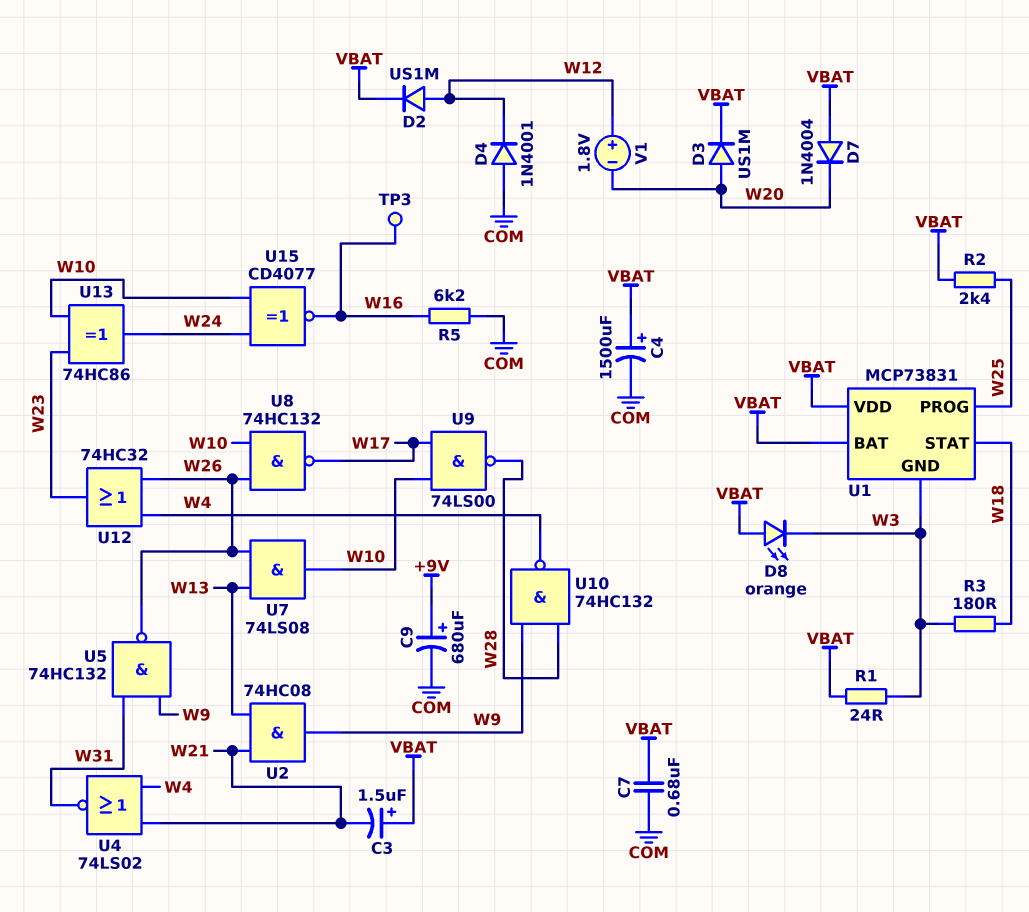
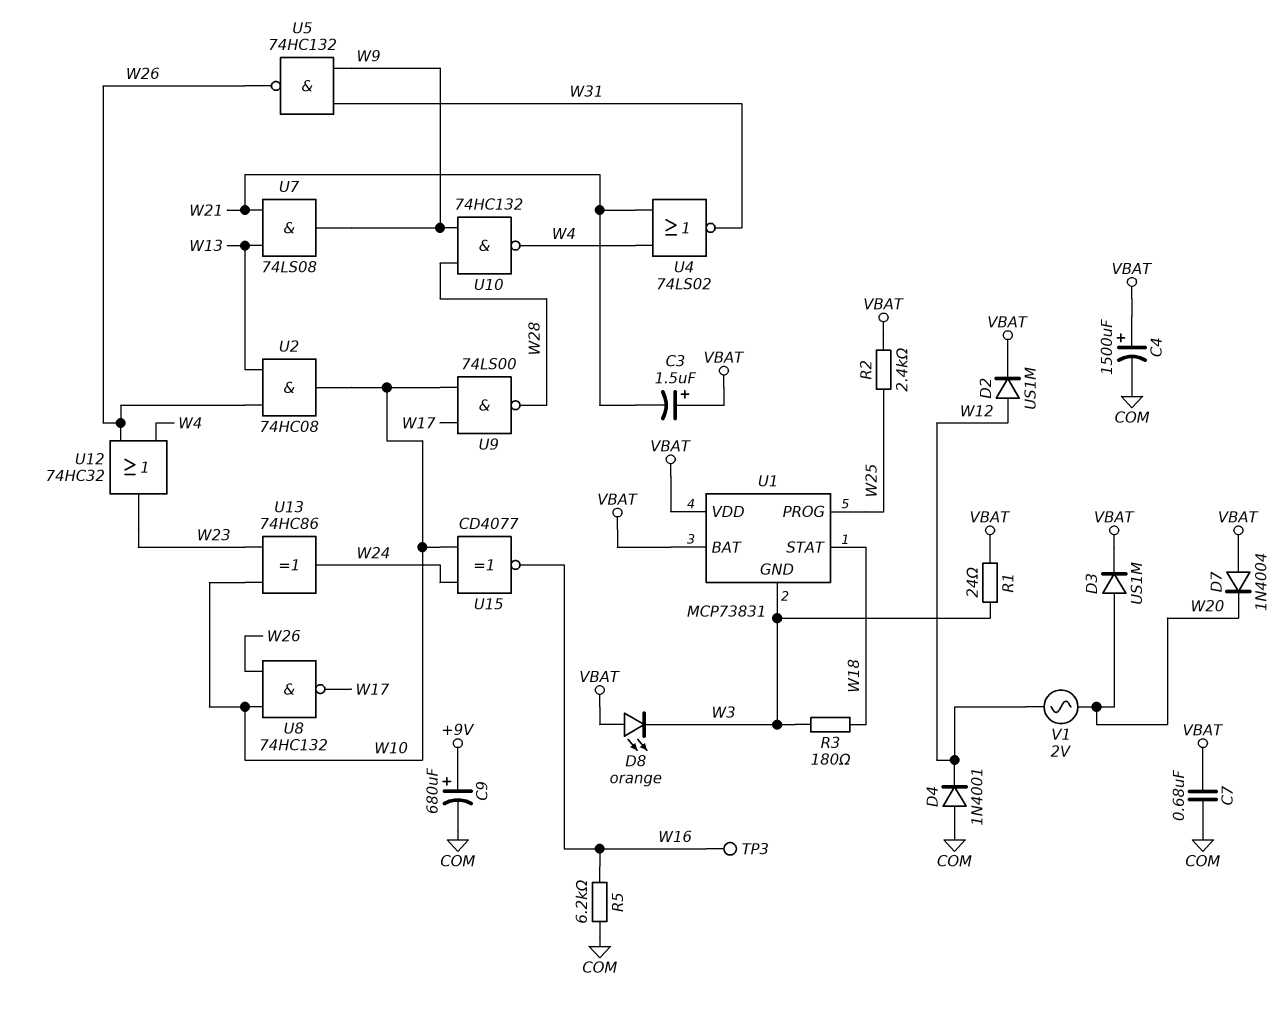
U2: AND 74HC08 (in W13, in W21, out W9) -> AND 74HC08 (in W13, in W26, out W10)
U7: AND 74LS08 (in W13, in W26, out W10) -> AND 74LS08 (in W13, in W21, out W9)
V1: 1.8V (plus W12, minus W20) -> AC 2V (W12, W20)

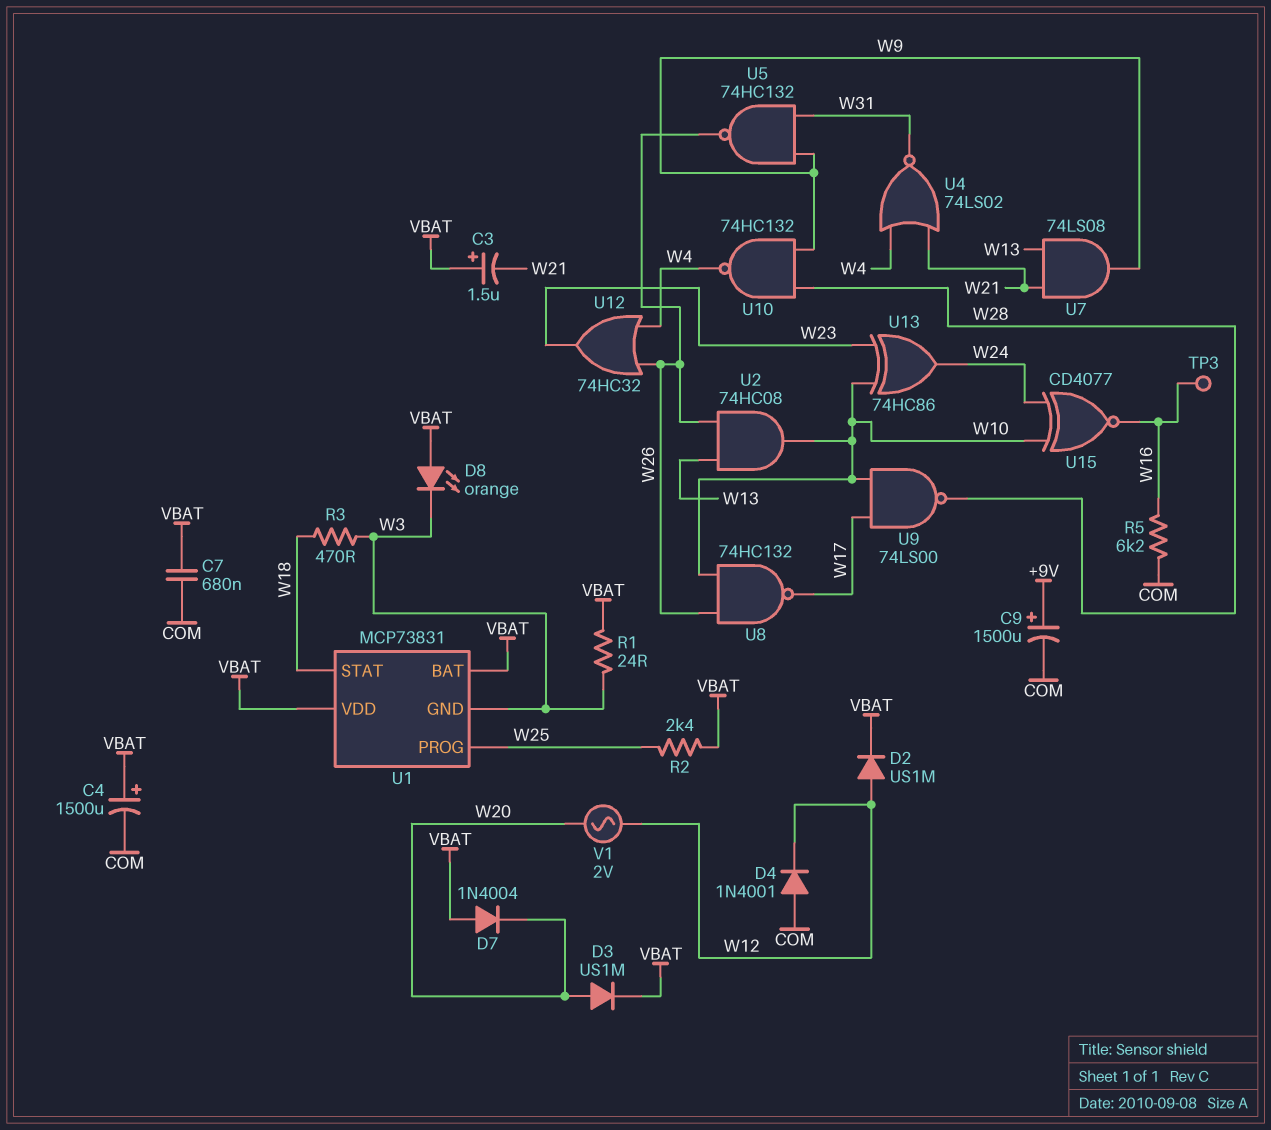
C9: 680uF (plus +9V, minus COM) -> 1500uF (plus +9V, minus COM)
R3: 180 (W3, W18) -> 470 (W3, W18)

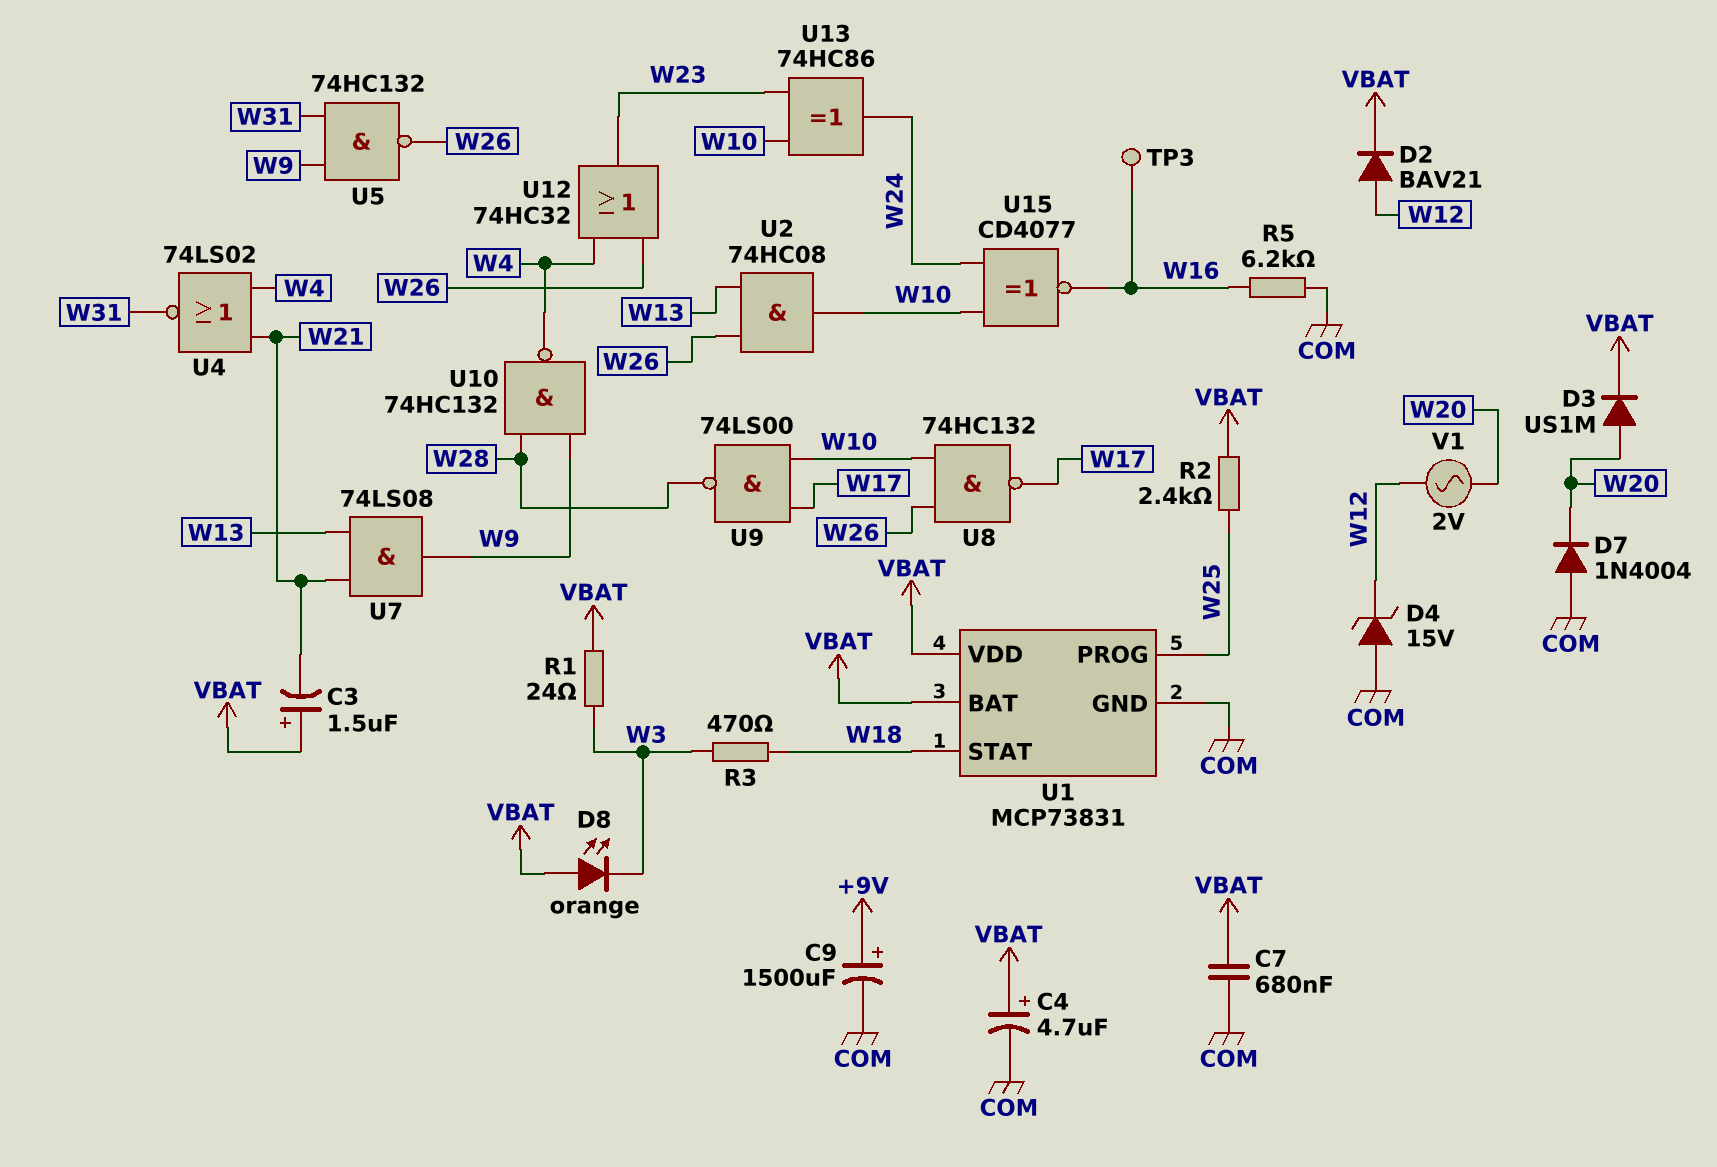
C4: 1500uF (plus VBAT, minus COM) -> 4.7uF (plus VBAT, minus COM)
D2: diode US1M (A W12, K VBAT) -> diode BAV21 (A W12, K VBAT)
D4: diode 1N4001 (A COM, K W12) -> zener 15V (A COM, K W12)
D7: diode 1N4004 (A VBAT, K W20) -> diode 1N4004 (A COM, K W20)
U1 pin GND: W3 -> COM

